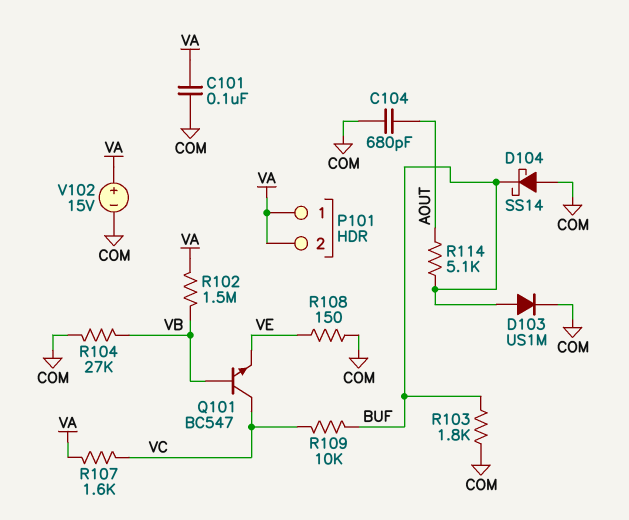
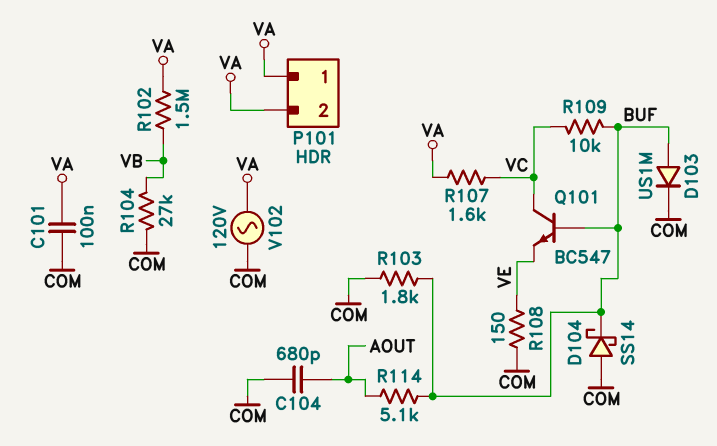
Q101: NPN BC547 (B VB, C VC, E VE) -> NPN BC547 (B BUF, C VC, E VE)
V102: 15V (plus VA, minus COM) -> AC 120V (COM, VA)

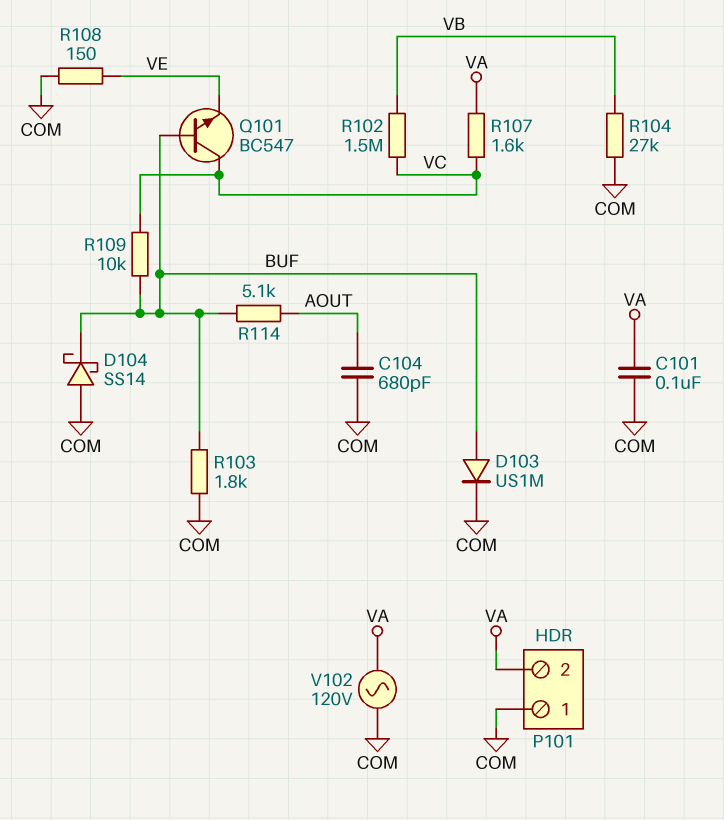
P101 pin 1: VA -> COM
R102: 1.5M (VA, VB) -> 1.5M (VB, VC)

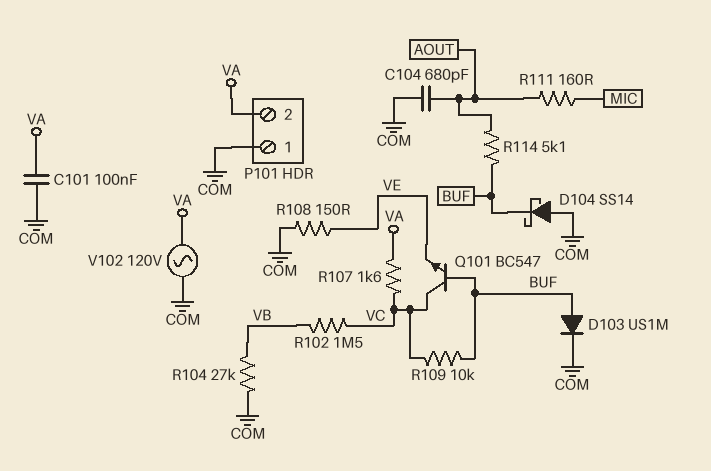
R103: 1.8k (BUF, COM) -> none
R111: none -> 160 (AOUT, MIC)

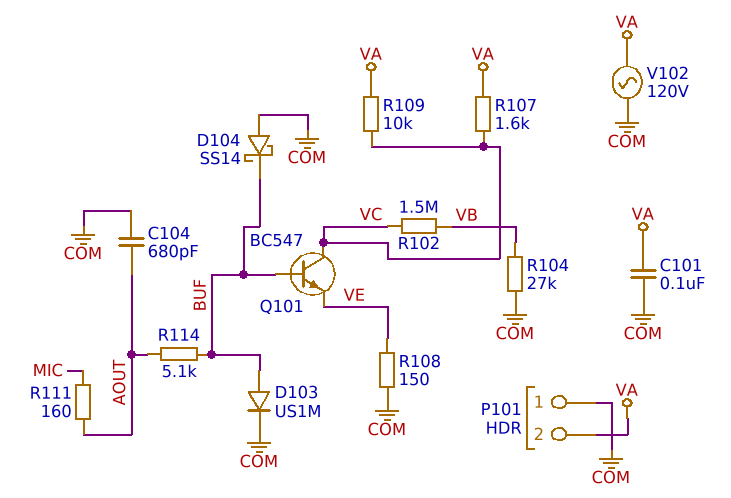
R109: 10k (BUF, VC) -> 10k (VA, VC)

